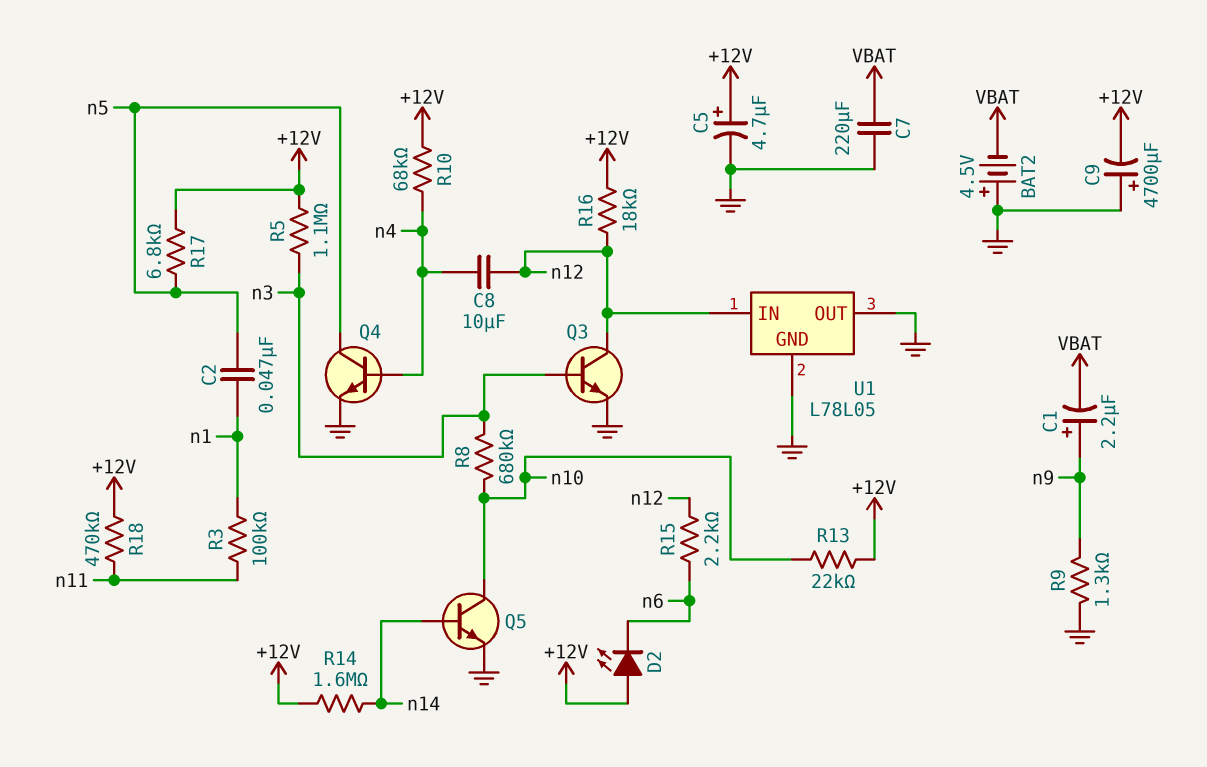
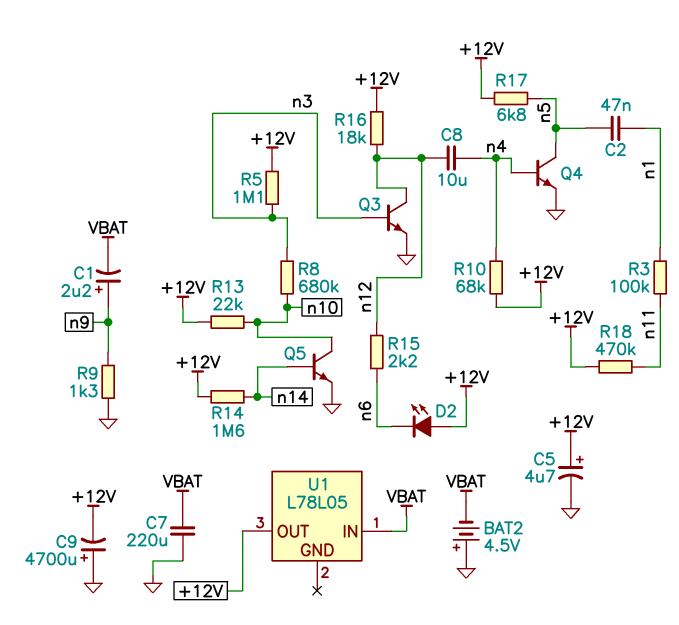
U1 pin GND: GND -> none
U1 pin IN: n12 -> VBAT
U1 pin OUT: GND -> +12V

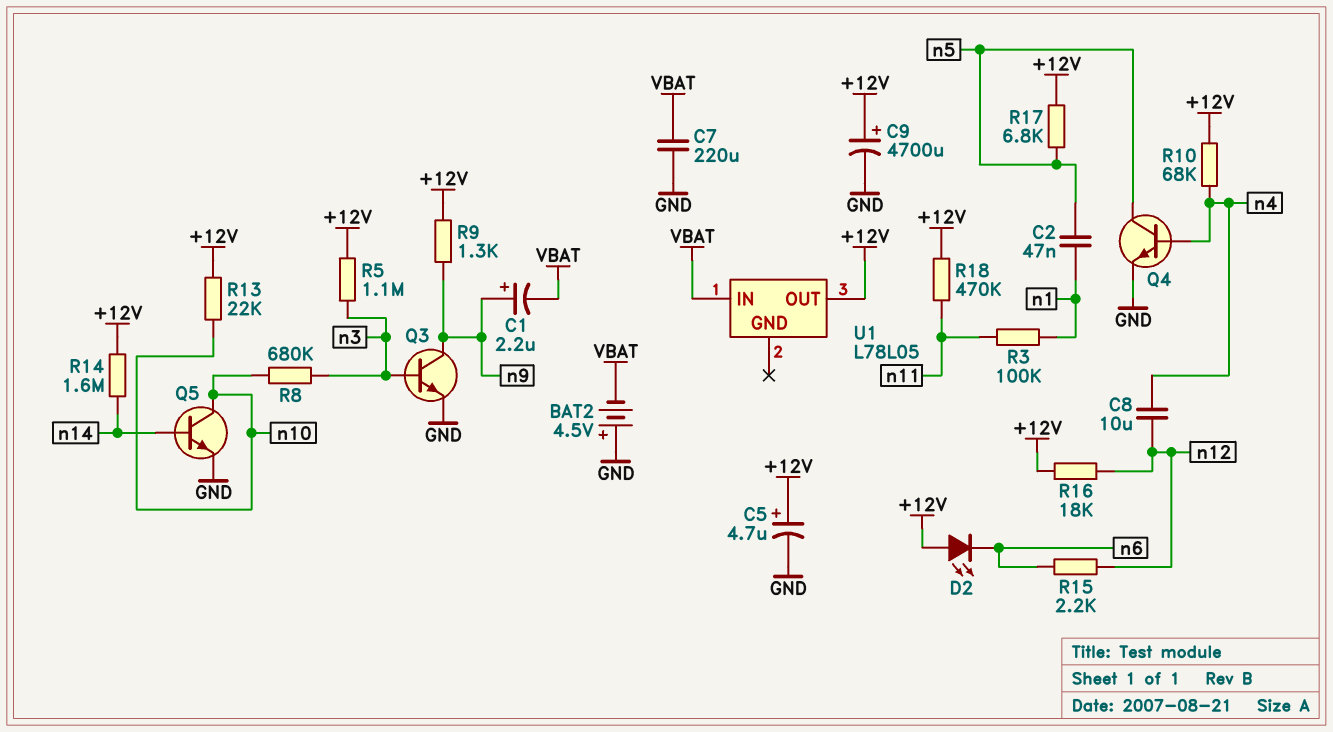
C9: 4700uF (plus GND, minus +12V) -> 4700uF (plus +12V, minus GND)
Q3: NPN (B n3, C n12, E GND) -> NPN (B n3, C n9, E GND)
R9: 1.3k (GND, n9) -> 1.3k (+12V, n9)

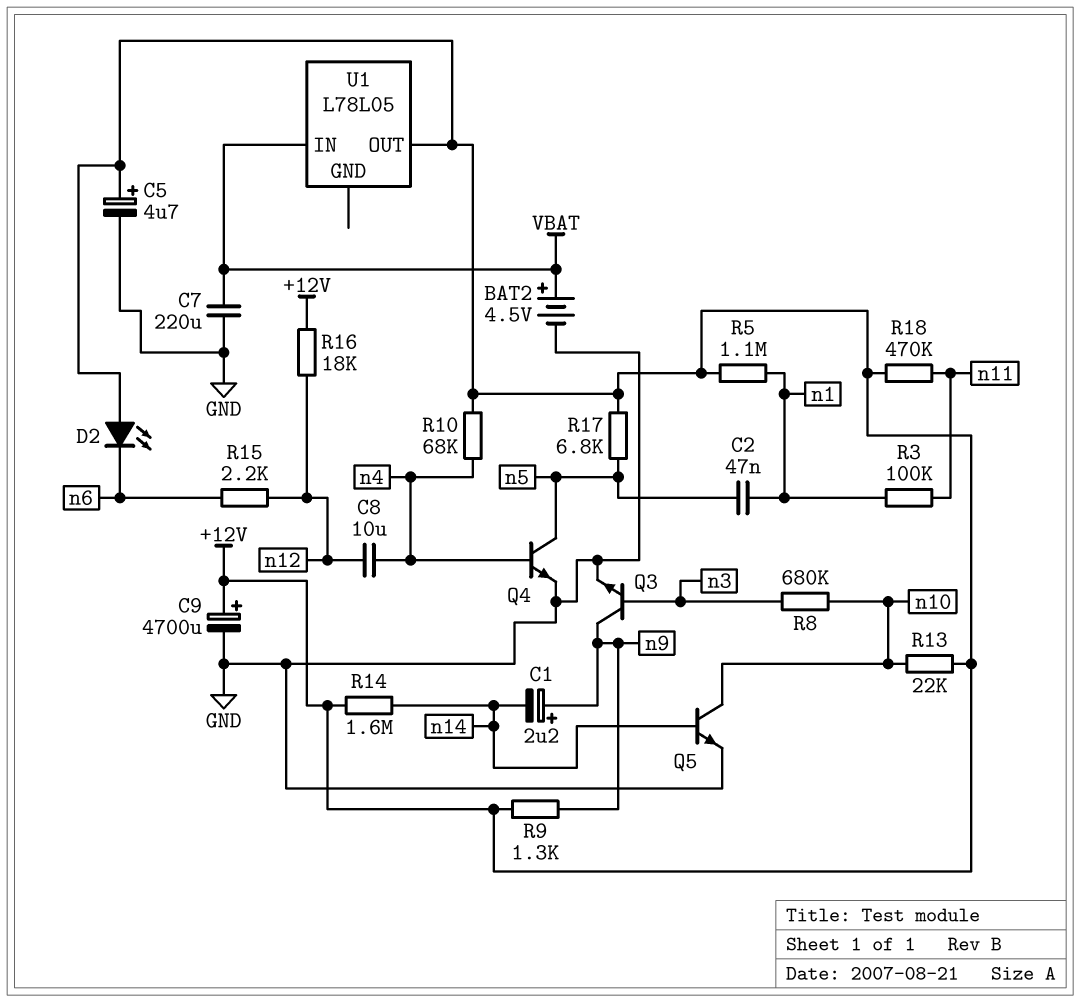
BAT2: 4.5V (plus GND, minus VBAT) -> 4.5V (plus VBAT, minus GND)
C1: 2.2uF (plus n9, minus VBAT) -> 2.2uF (plus n9, minus n14)
R5: 1.1M (+12V, n3) -> 1.1M (+12V, n1)

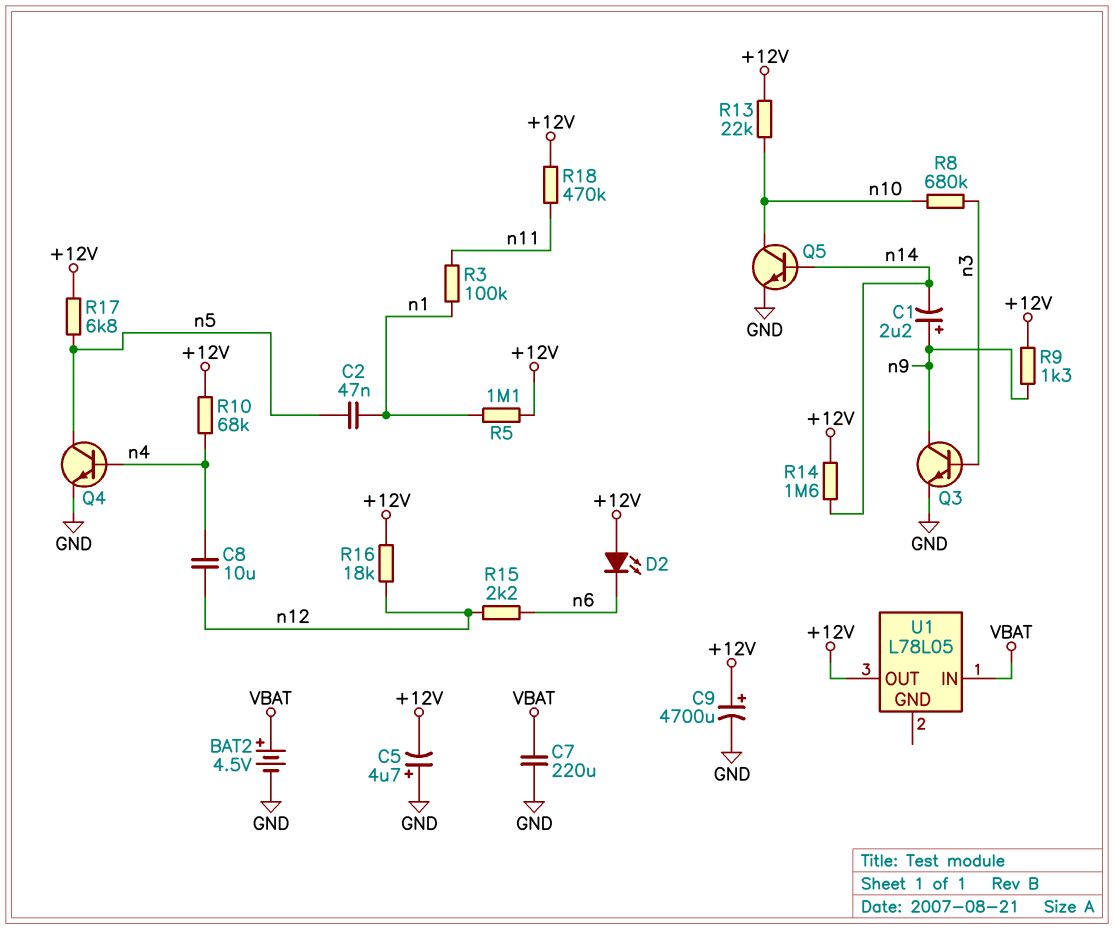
C5: 4.7uF (plus +12V, minus GND) -> 4.7uF (plus GND, minus +12V)

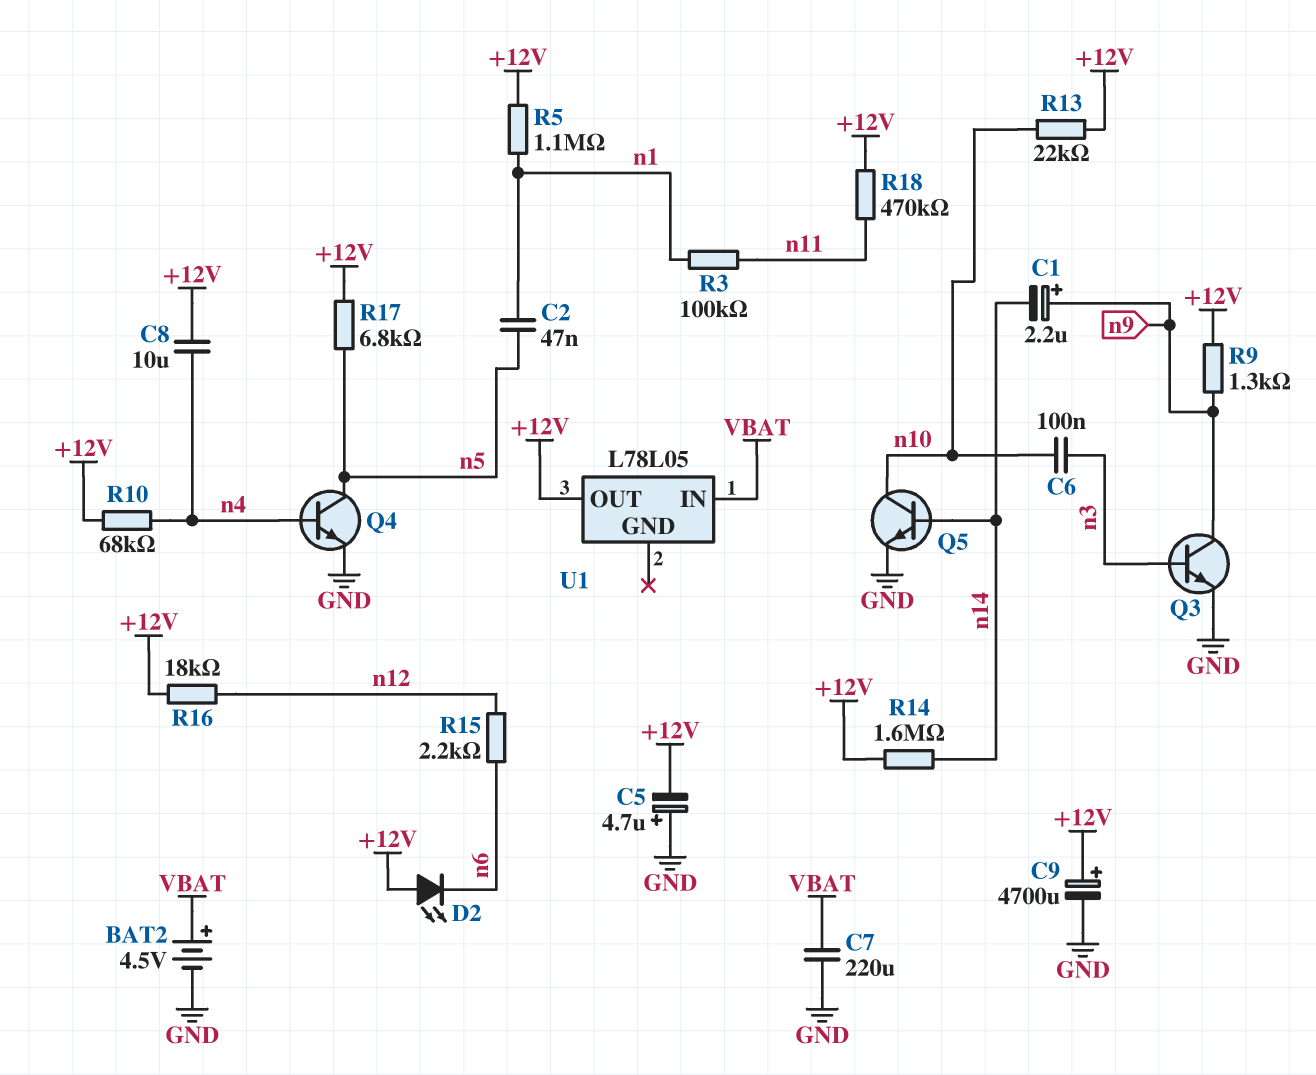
C6: none -> 100nF (n3, n10)
C8: 10uF (n4, n12) -> 10uF (+12V, n4)
R8: 680k (n3, n10) -> none

